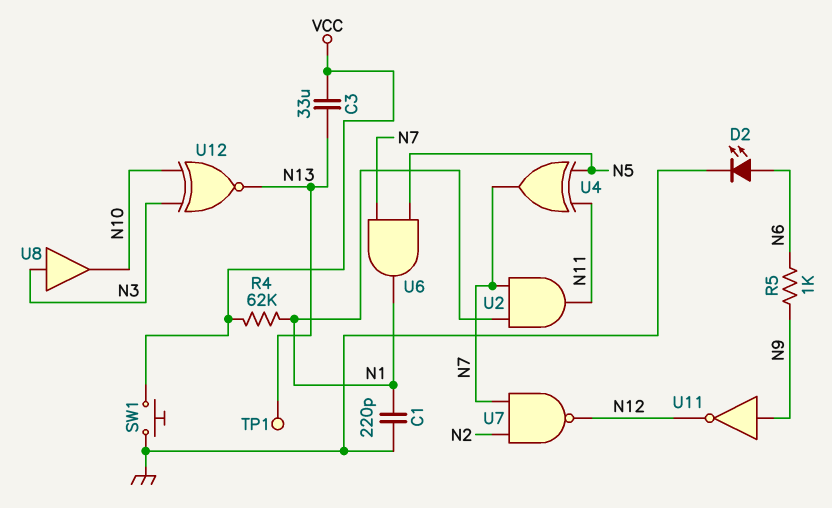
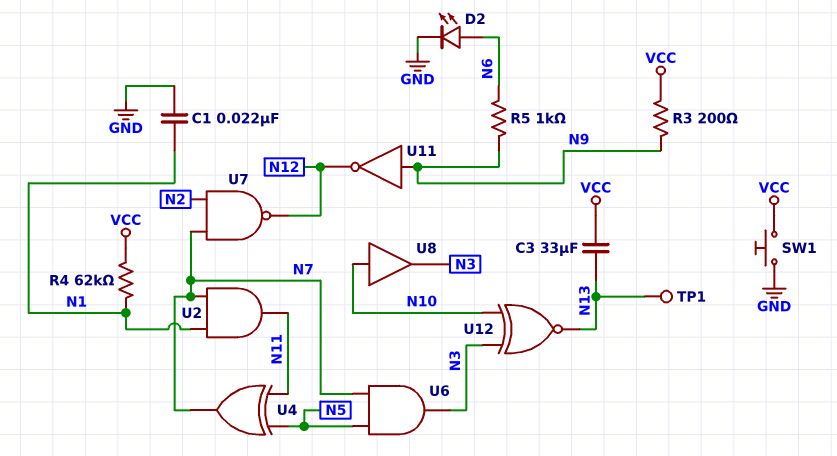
C1: 220pF (GND, N1) -> 22nF (GND, N1)
R3: none -> 200 (N9, VCC)
U6: AND (in N5, in N7, out N1) -> AND (in N5, in N7, out N3)
U8: buffer (in N3, out N10) -> buffer (in N10, out N3)

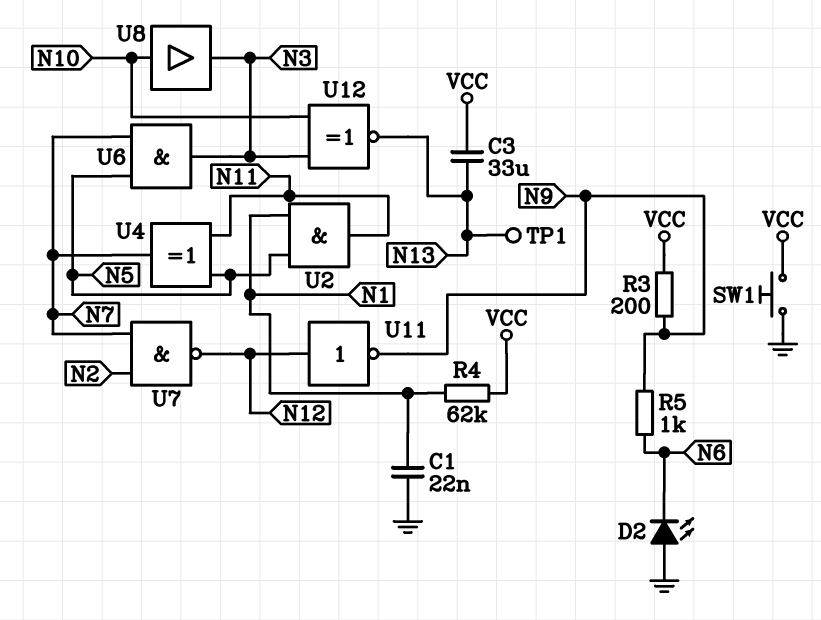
D2: LED (A N6, K GND) -> LED (A GND, K N6)
U2: AND (in N1, in N7, out N11) -> AND (in N1, in N5, out N11)
U11: NOT (in N9, out N12) -> NOT (in N12, out N9)

